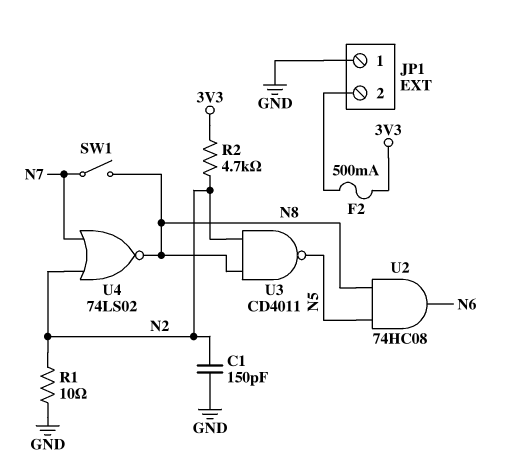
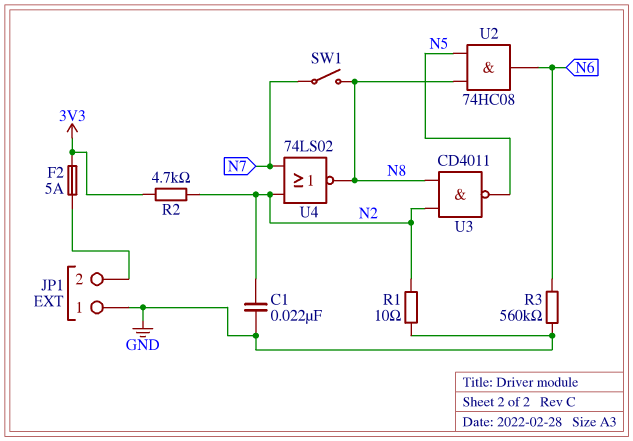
C1: 150pF (GND, N2) -> 22nF (GND, N2)
F2: 500mA (3V3, JP1/2) -> 5A (3V3, JP1/2)
R3: none -> 560k (GND, N6)

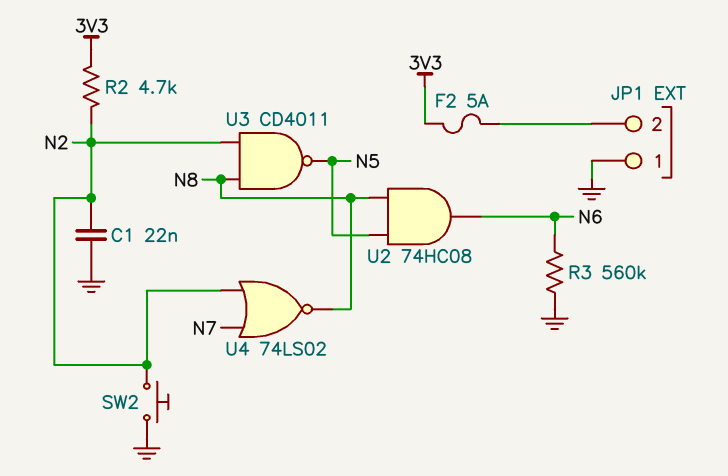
R1: 10 (GND, N2) -> none
SW1: switch (N7, N8) -> none
SW2: none -> button (GND, N2)

